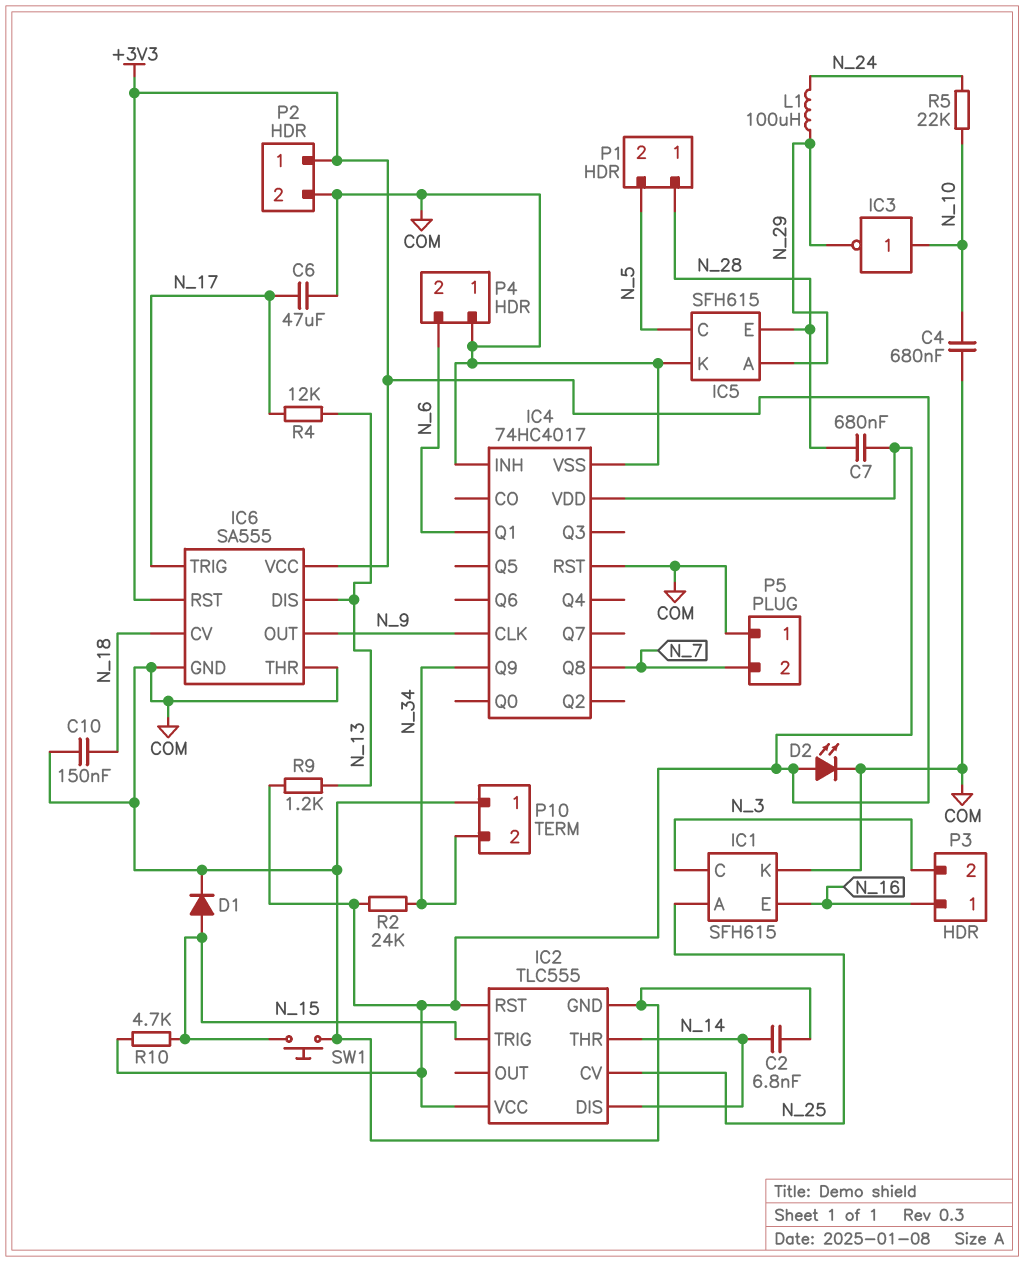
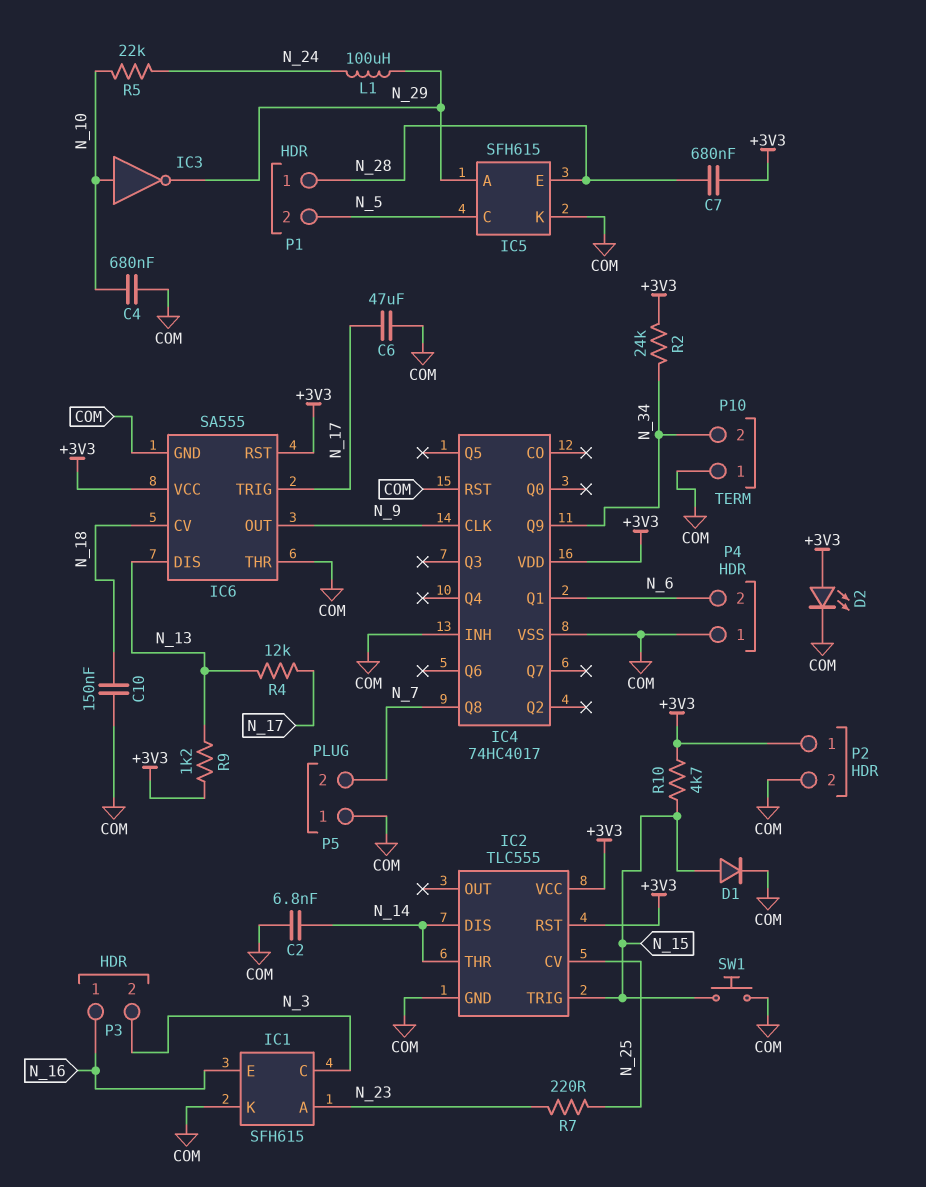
IC1 pin A: N_25 -> N_23
R7: none -> 220 (N_23, N_25)

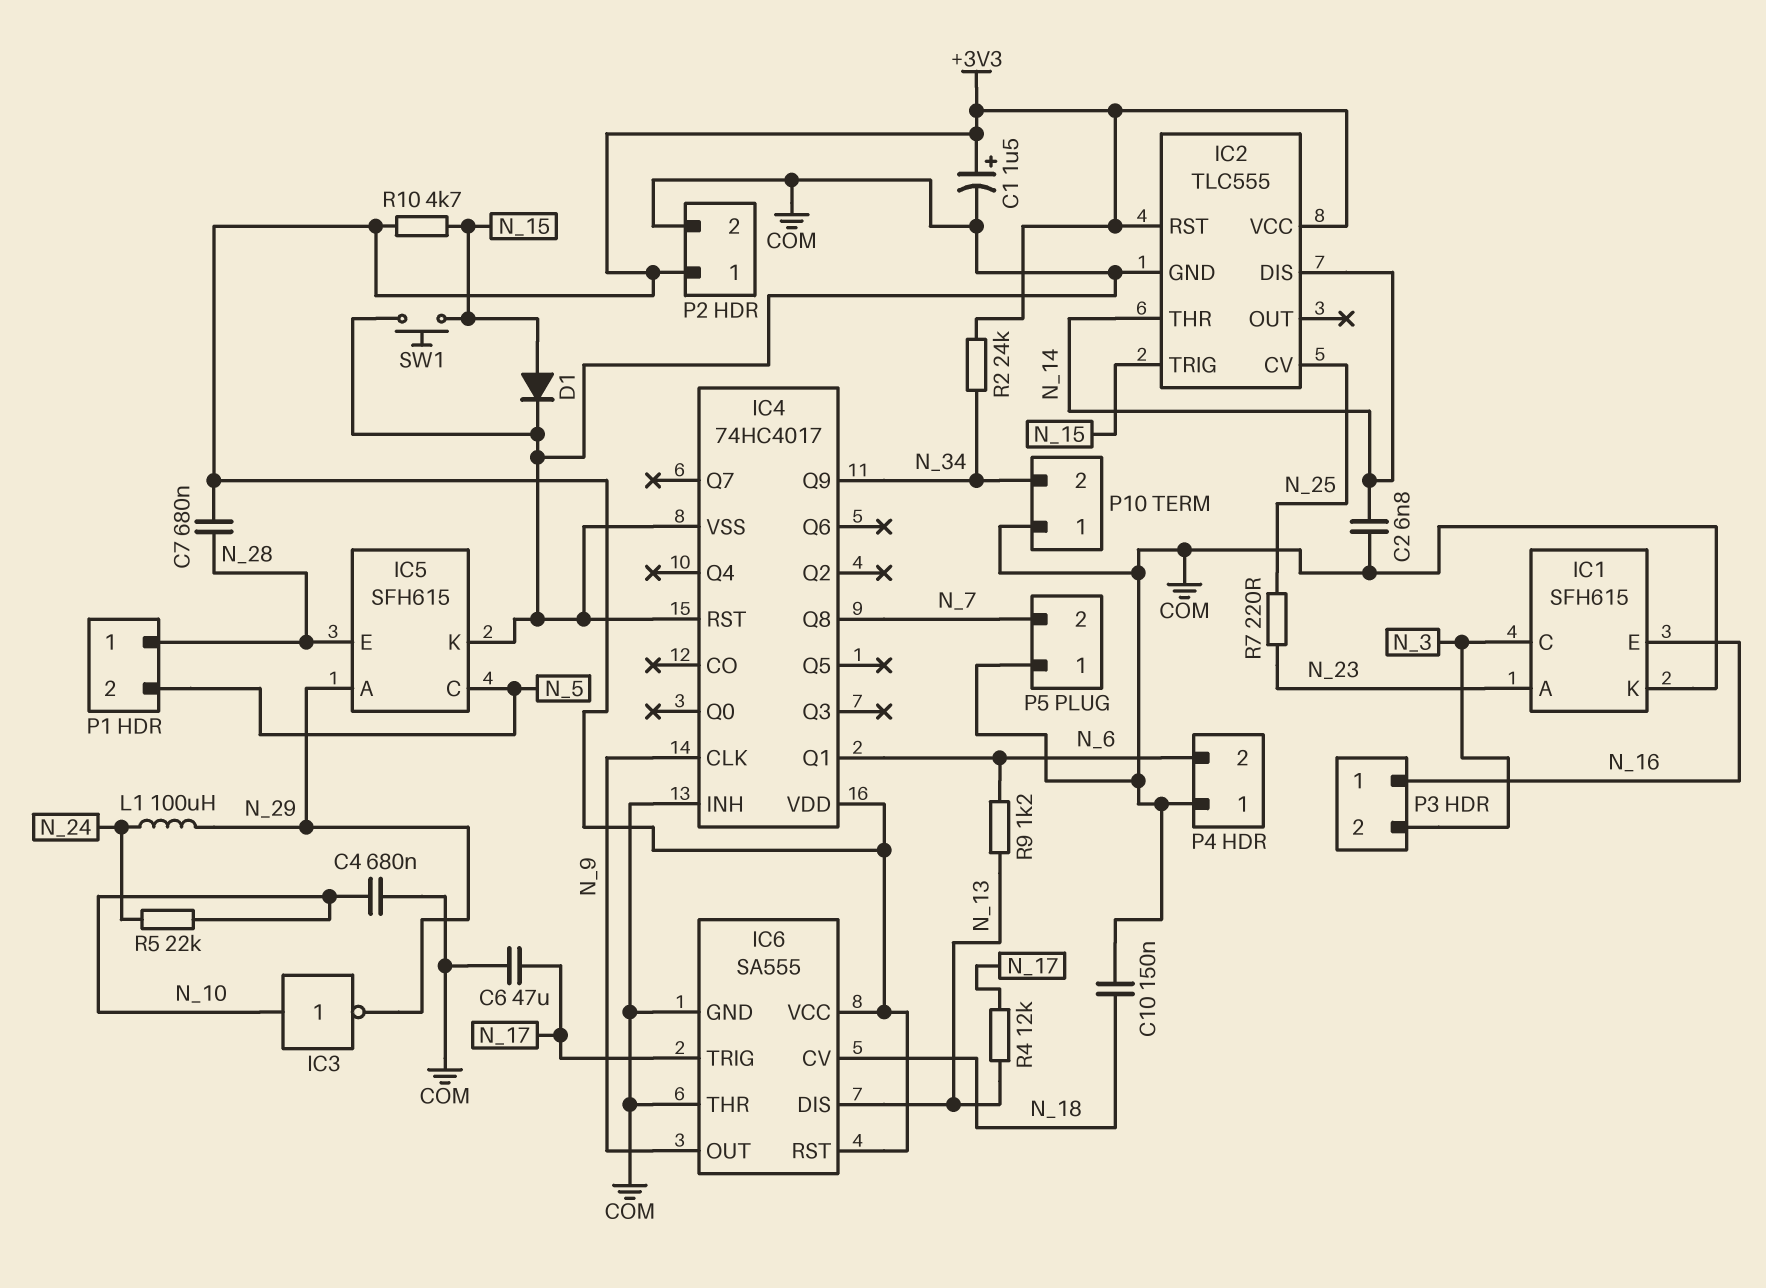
C1: none -> 1.5uF (plus +3V3, minus COM)
D2: LED (A +3V3, K COM) -> none
R9: 1.2k (+3V3, N_13) -> 1.2k (N_6, N_13)

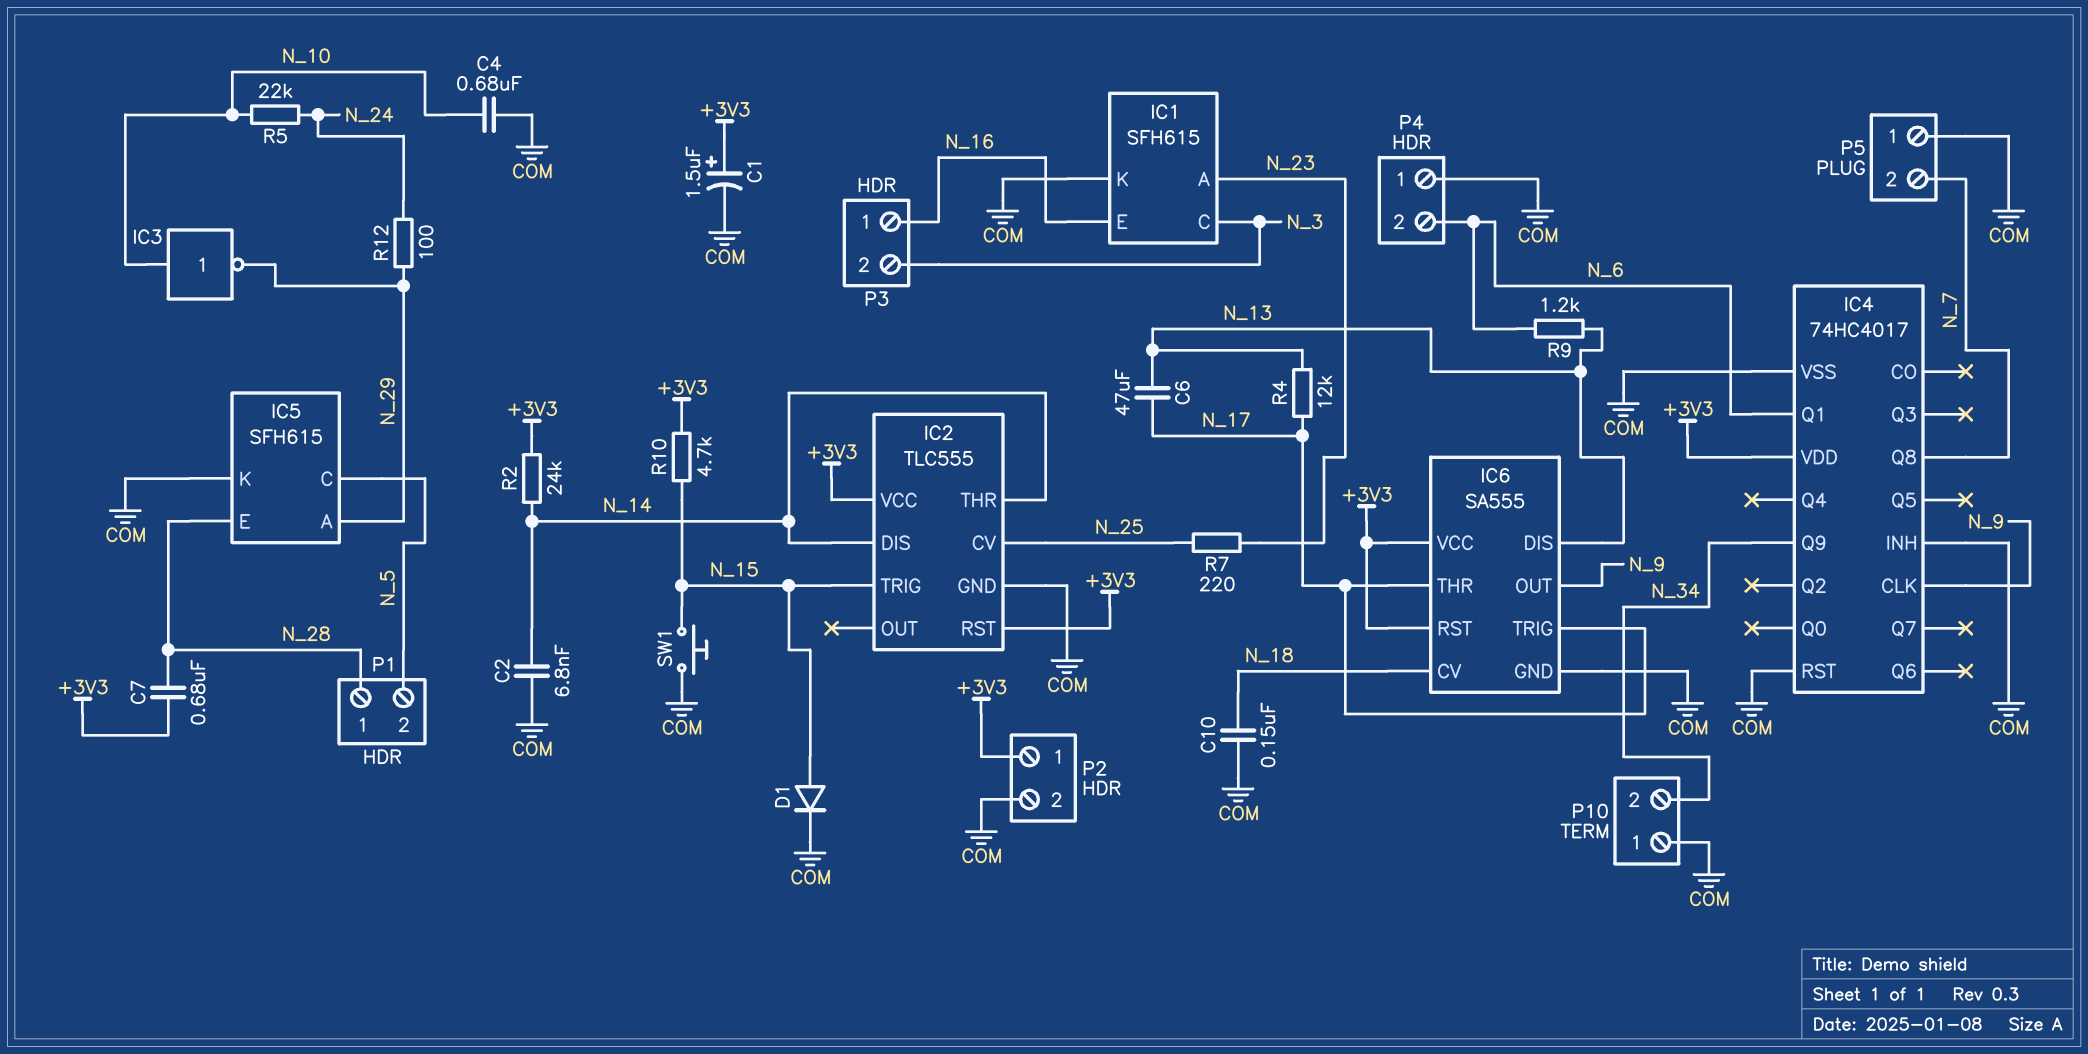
C6: 47uF (COM, N_17) -> 47uF (N_13, N_17)
IC6 pin THR: COM -> N_17
L1: 100uH (N_24, N_29) -> none
R2: 24k (+3V3, N_34) -> 24k (+3V3, N_14)
R12: none -> 100 (N_24, N_29)

